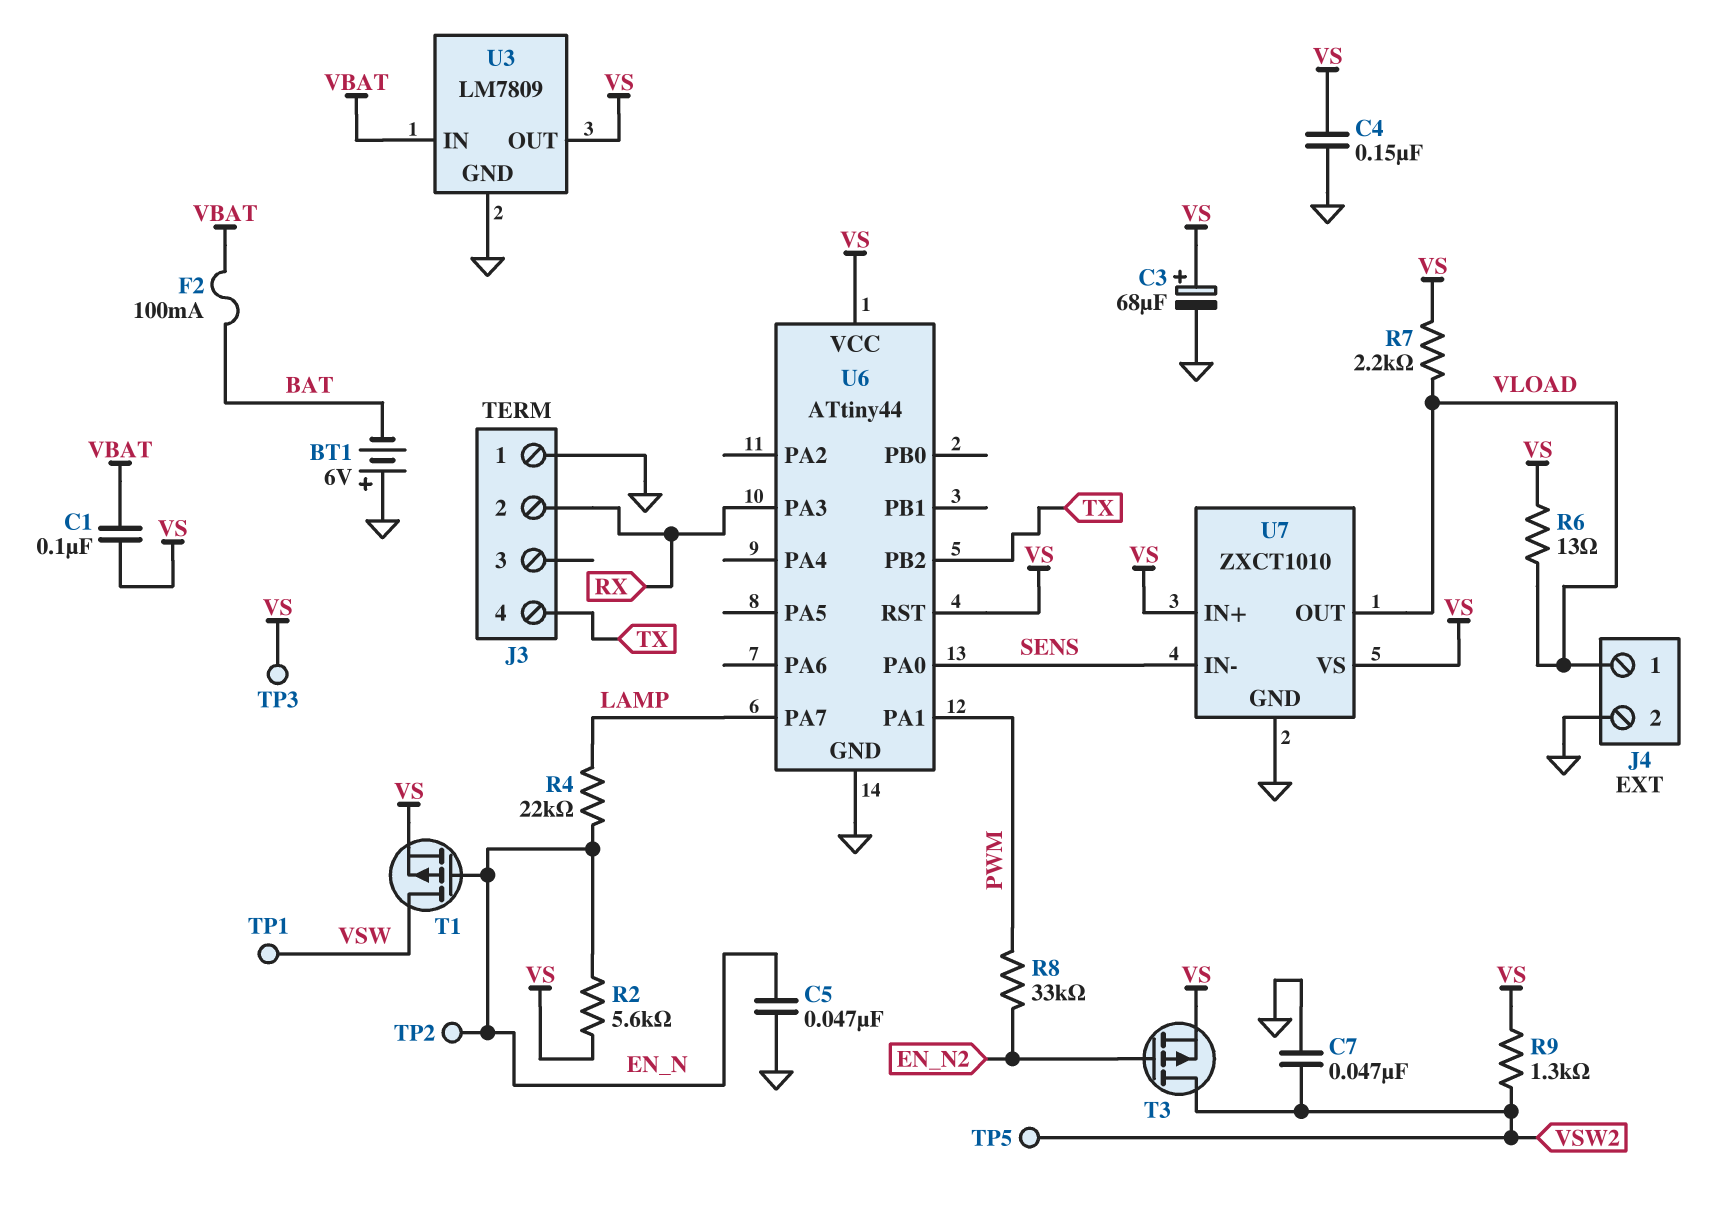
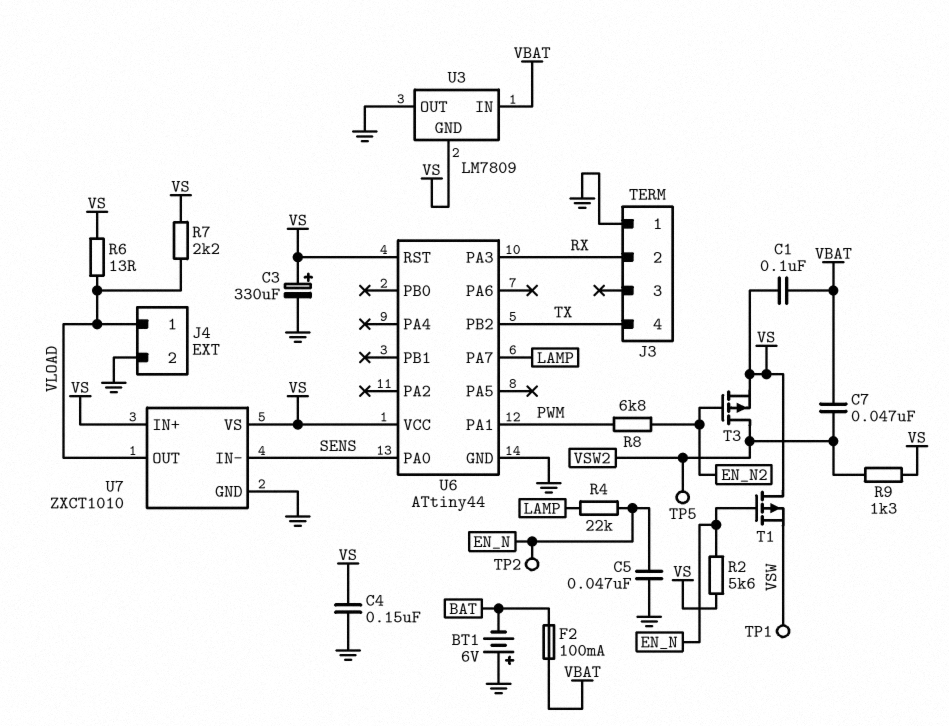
C3: 68uF (plus VS, minus GND) -> 330uF (plus VS, minus GND)
C7: 47nF (GND, VSW2) -> 47nF (VBAT, VSW2)
R8: 33k (EN_N2, PWM) -> 6.8k (EN_N2, PWM)
T1: PMOS (G EN_N, D VSW, S VS) -> PMOS (G EN_N, D VS, S VSW)
TP3: test point (VS) -> none
U3 pin GND: GND -> VS
U3 pin OUT: VS -> GND

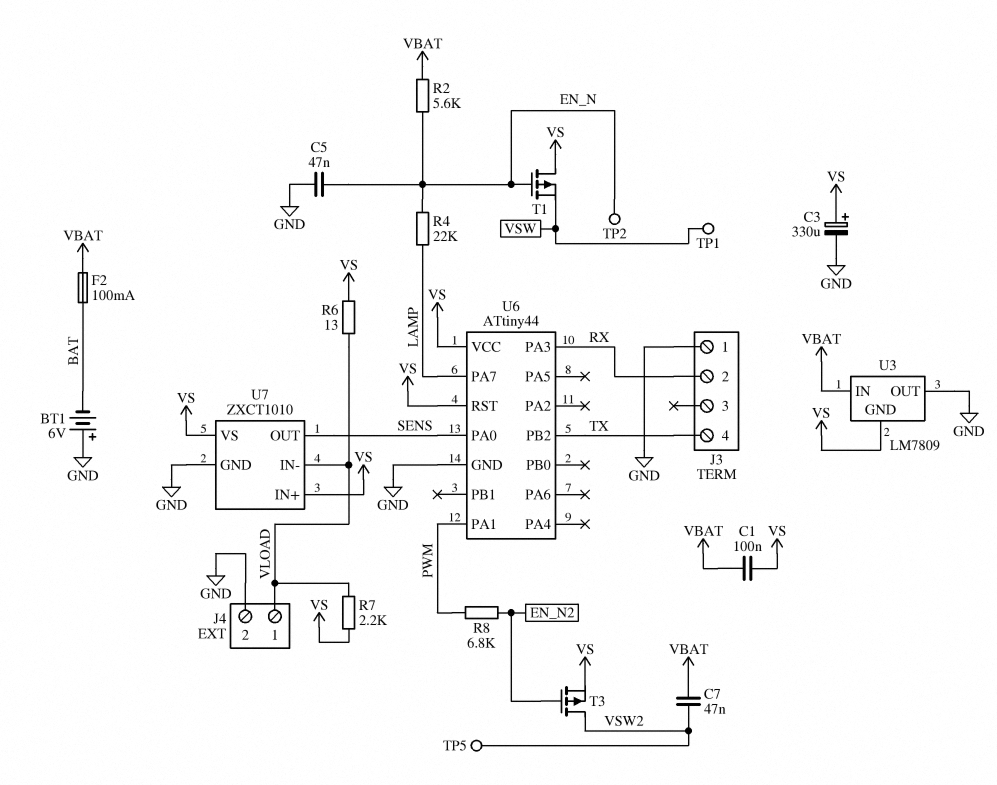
C4: 150nF (GND, VS) -> none
R2: 5.6k (EN_N, VS) -> 5.6k (EN_N, VBAT)
R9: 1.3k (VS, VSW2) -> none
U7 pin IN-: SENS -> VLOAD
U7 pin OUT: VLOAD -> SENS

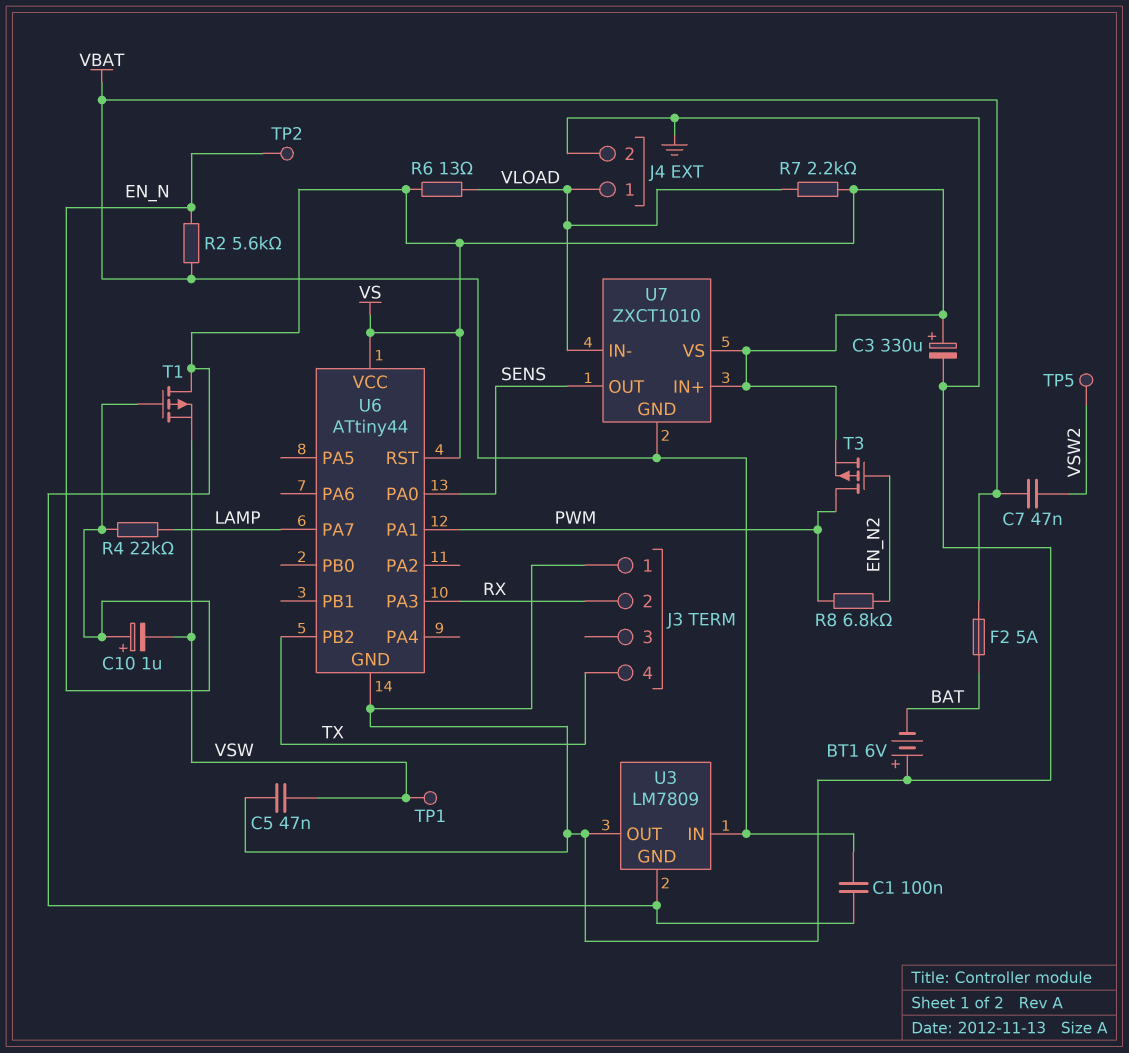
C5: 47nF (EN_N, GND) -> 47nF (GND, VSW)
C10: none -> 1uF (plus EN_N, minus VSW)
F2: 100mA (BAT, VBAT) -> 5A (BAT, VBAT)
T3: PMOS (G EN_N2, D VSW2, S VS) -> PMOS (G EN_N2, D PWM, S VS)
U7 pin GND: GND -> VBAT

